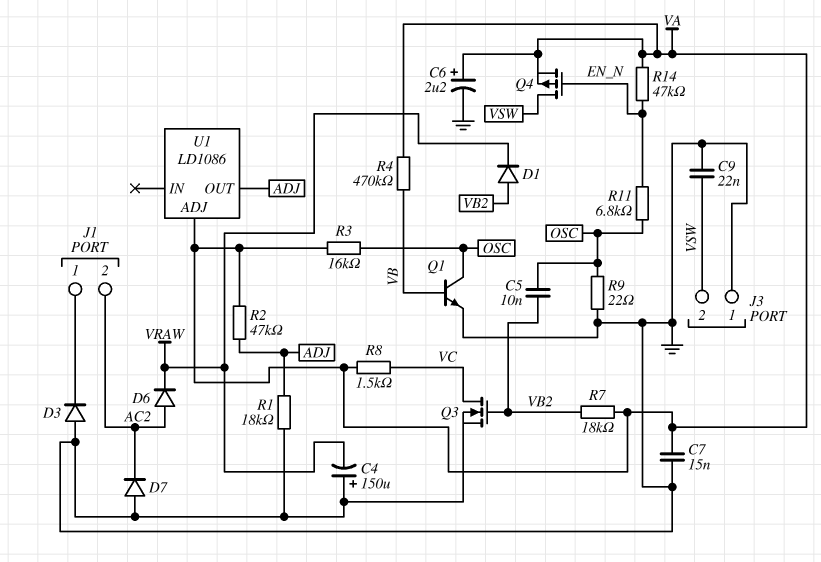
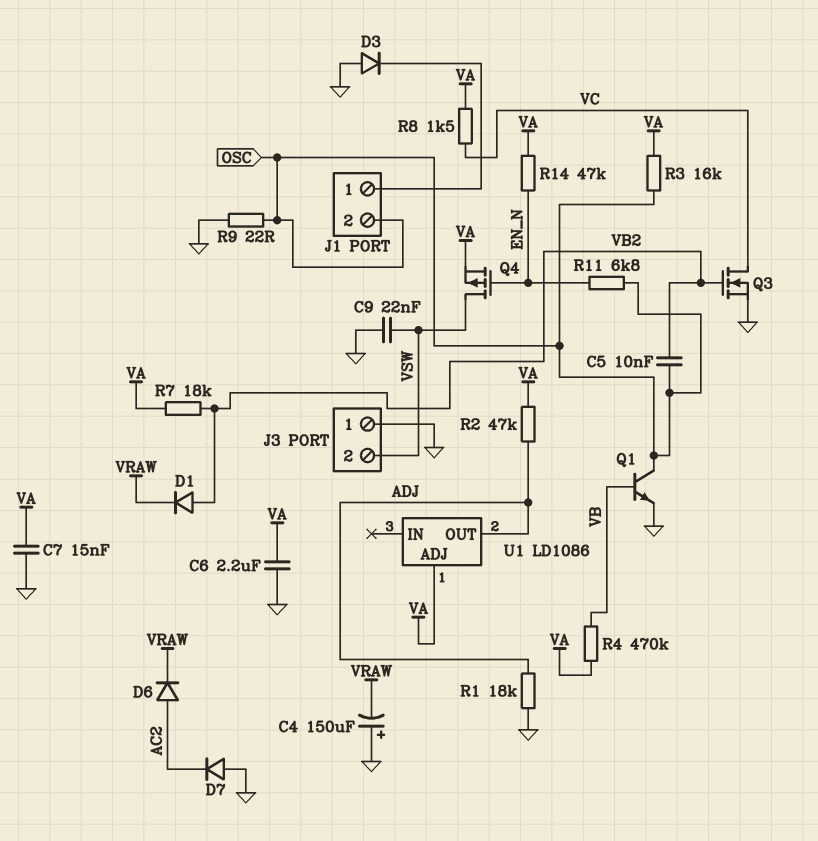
C6: 2.2uF (plus VA, minus GND) -> 2.2uF (GND, VA)
J1 pin 2: AC2 -> OSC

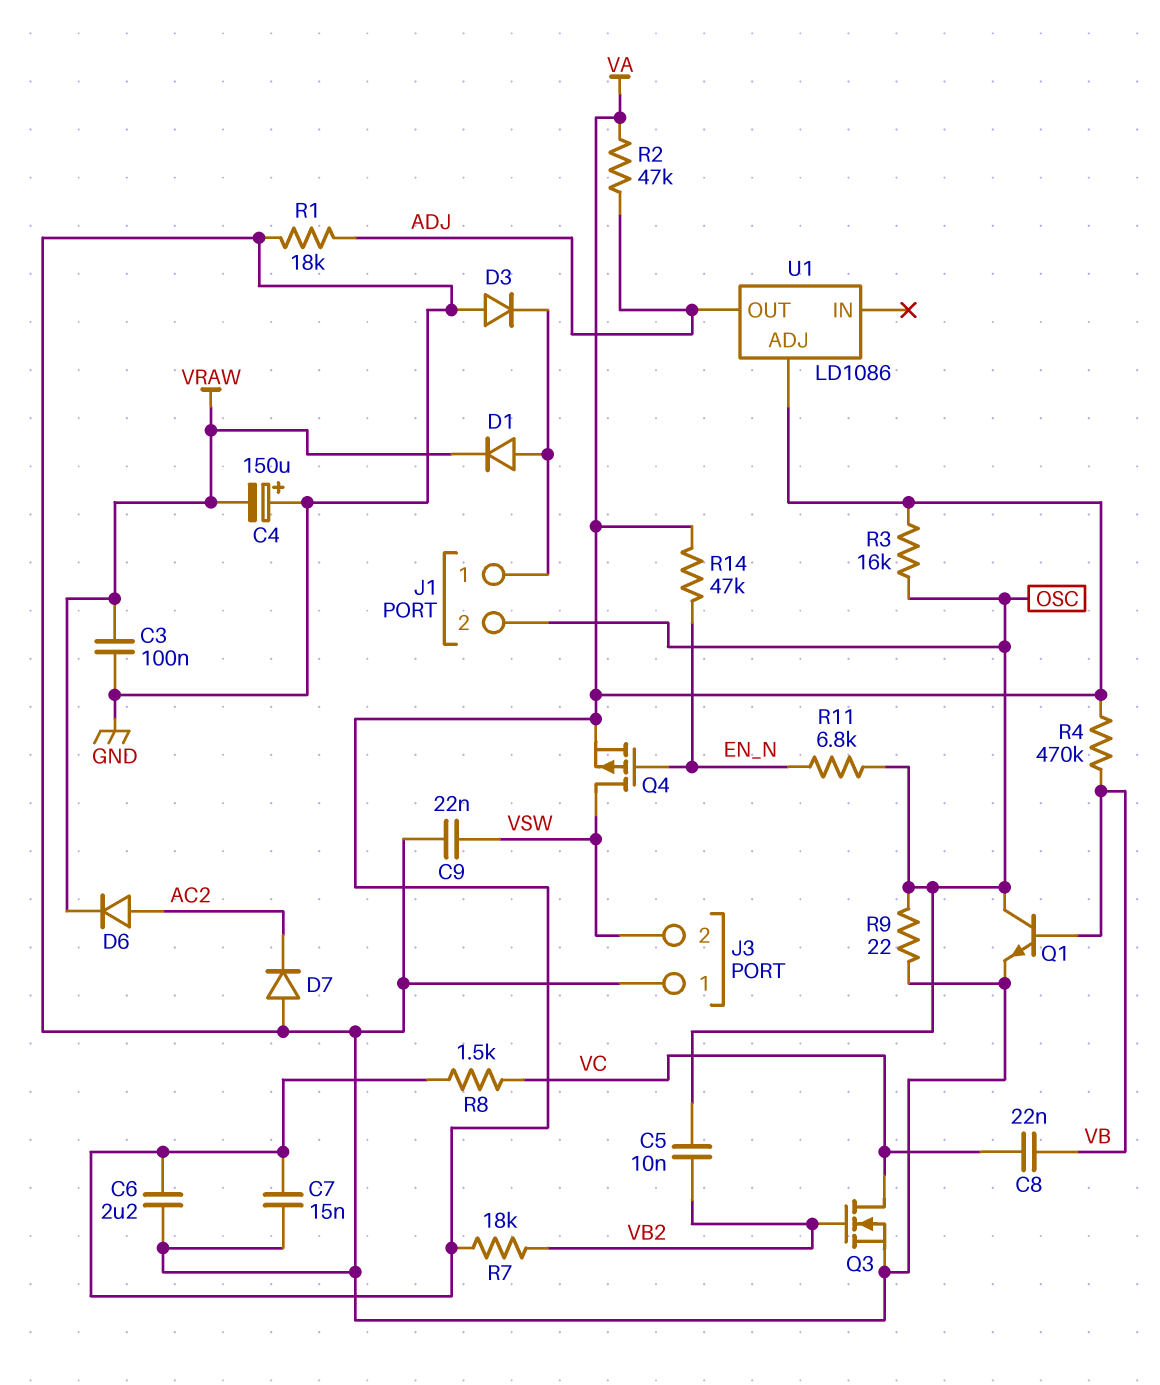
C3: none -> 100nF (GND, VRAW)
C8: none -> 22nF (VB, VC)
D1: diode (A VB2, K VRAW) -> diode (A J1/1, K VRAW)

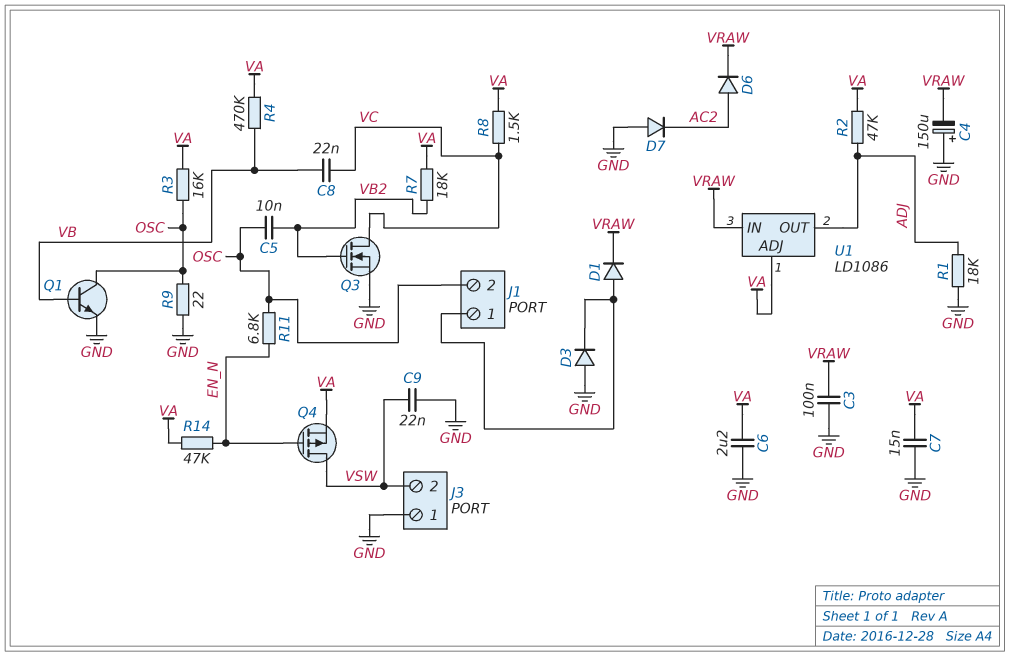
U1 pin IN: none -> VRAW

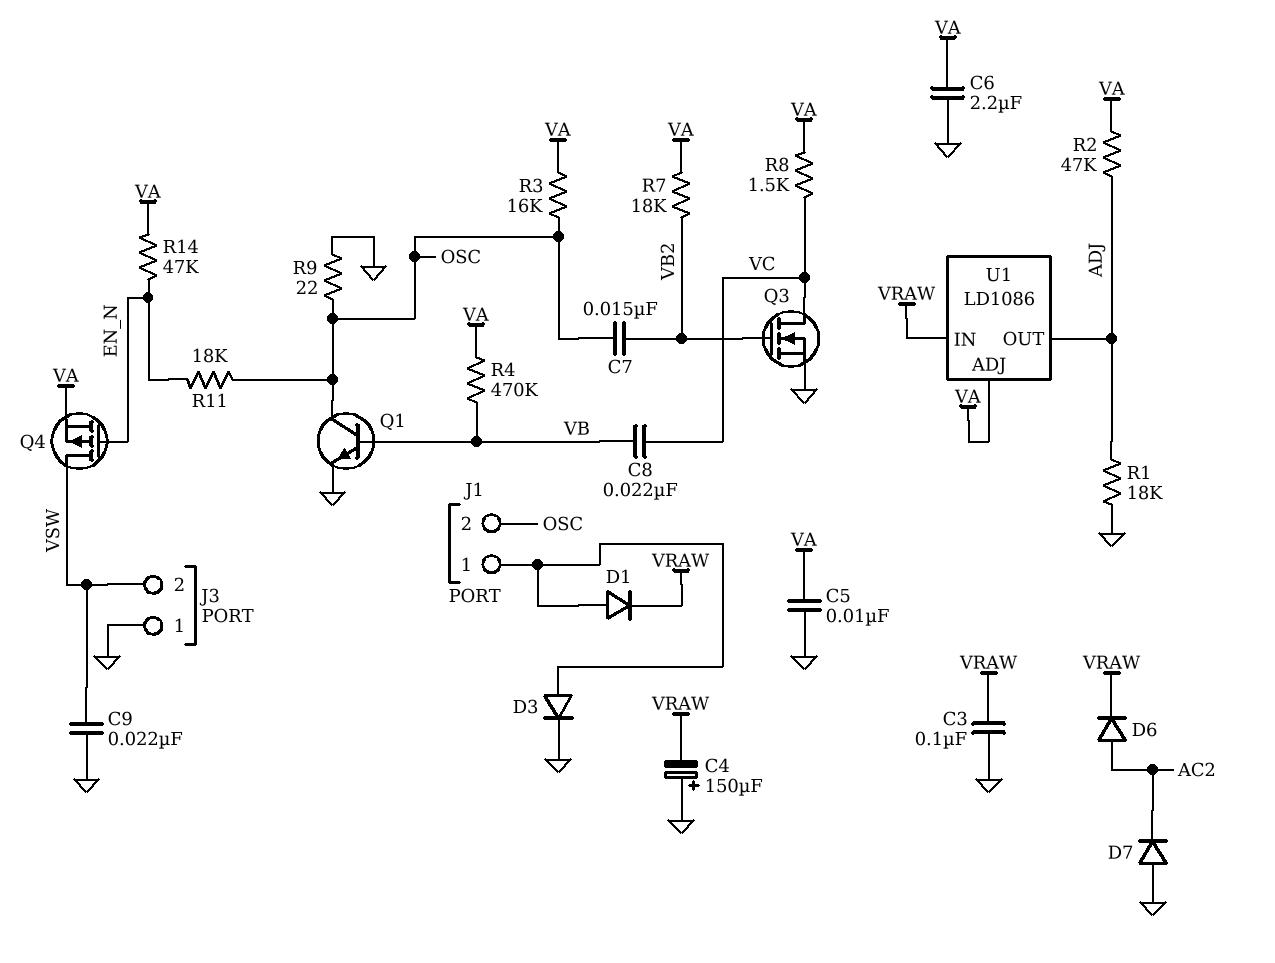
C5: 10nF (OSC, VB2) -> 10nF (GND, VA)
C7: 15nF (GND, VA) -> 15nF (OSC, VB2)
D3: diode (A GND, K J1/1) -> diode (A J1/1, K GND)
R11: 6.8k (EN_N, OSC) -> 18k (EN_N, OSC)

